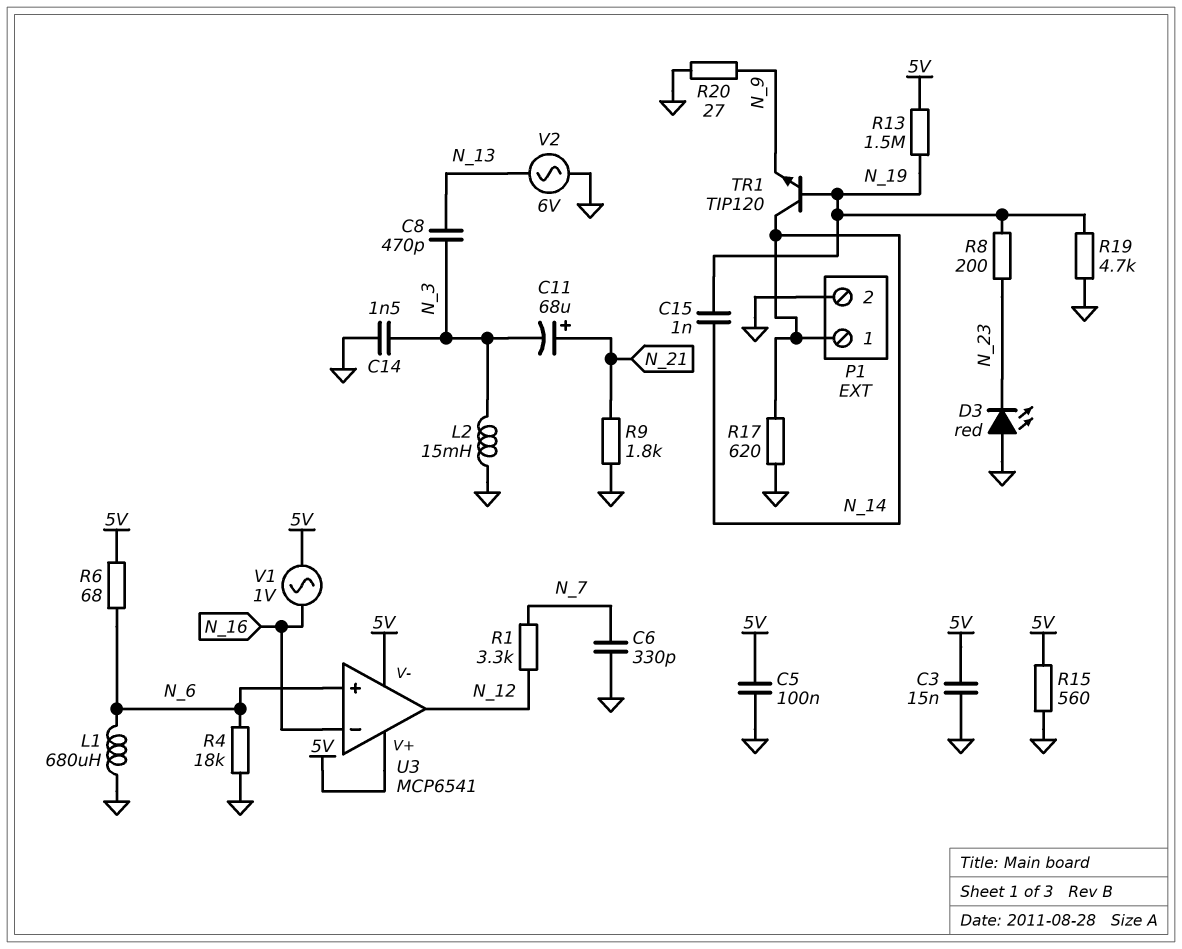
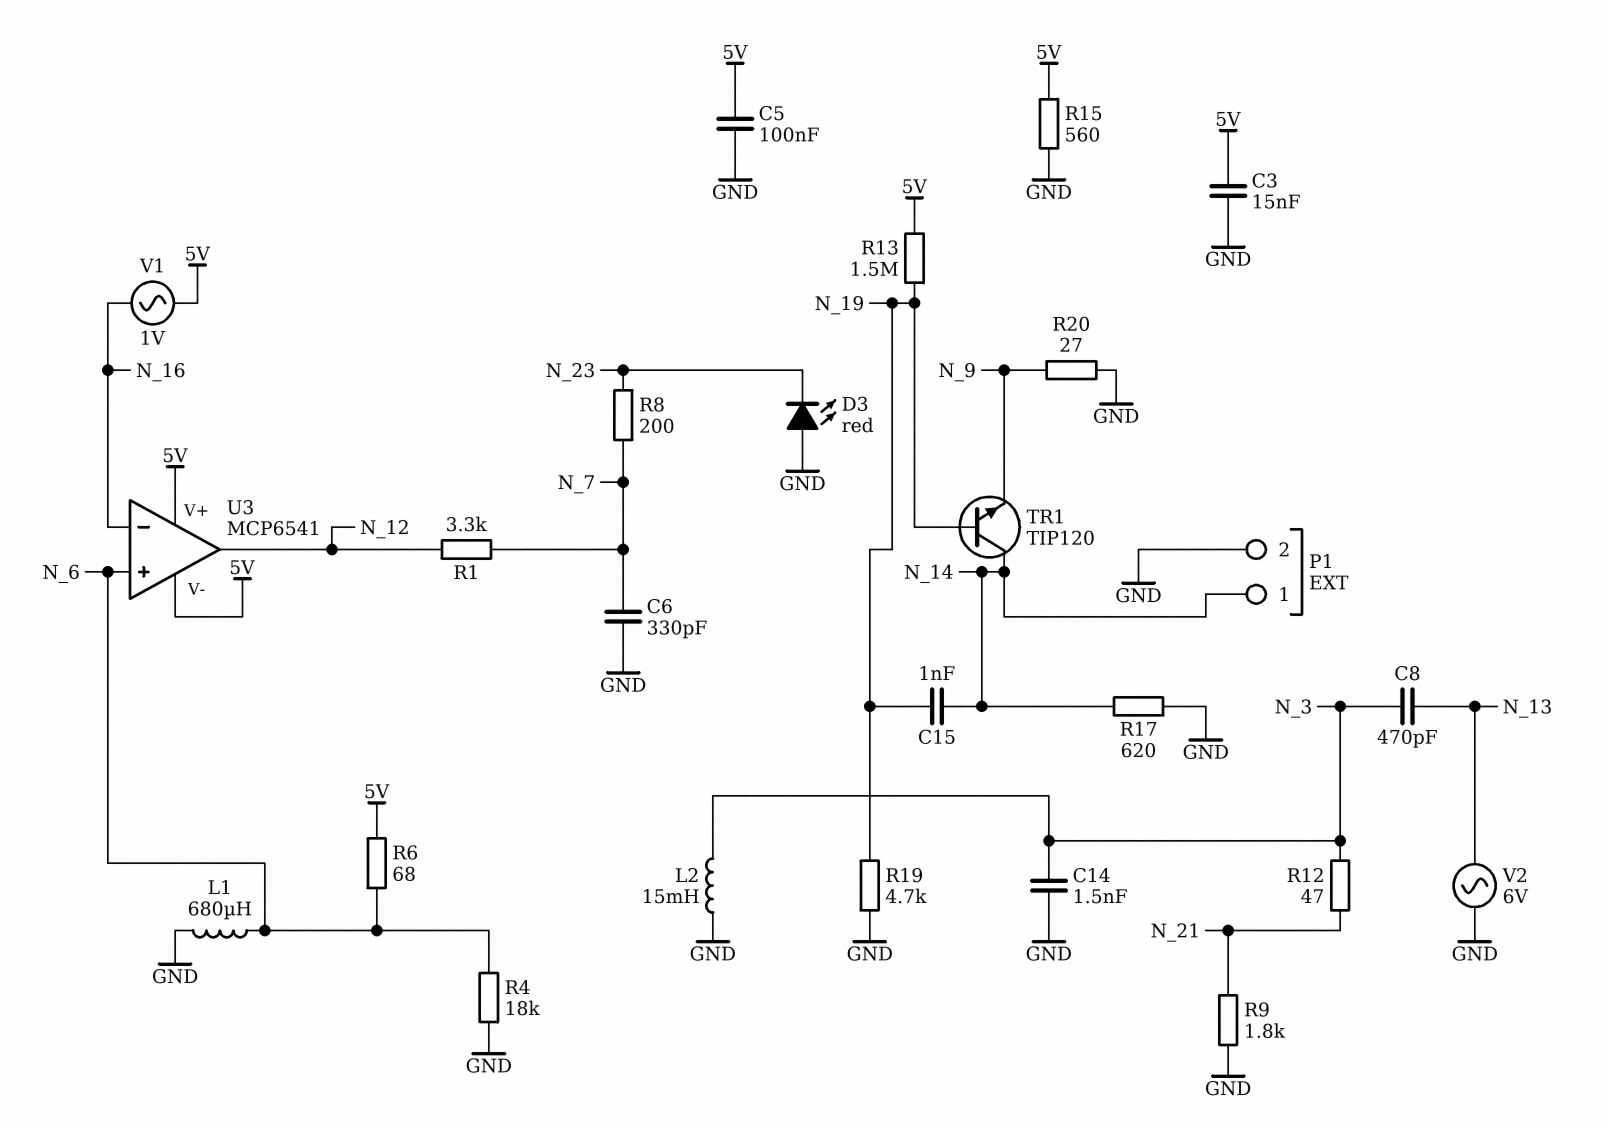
C11: 68uF (plus N_21, minus N_3) -> none
R8: 200 (N_19, N_23) -> 200 (N_7, N_23)
R12: none -> 47 (N_3, N_21)

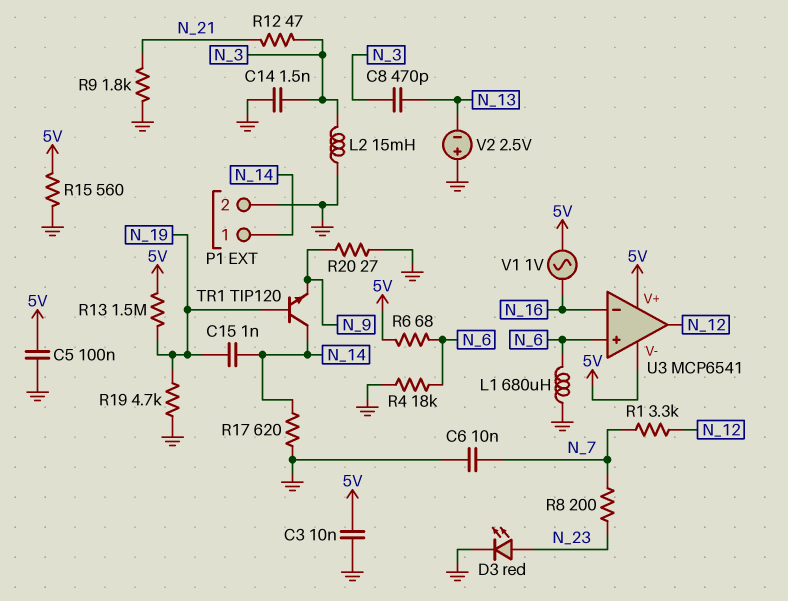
C3: 15nF (5V, GND) -> 10nF (5V, GND)
C6: 330pF (GND, N_7) -> 10nF (GND, N_7)
D3: LED red (A GND, K N_23) -> LED red (A N_23, K GND)
V2: AC 6V (GND, N_13) -> 2.5V (plus GND, minus N_13)

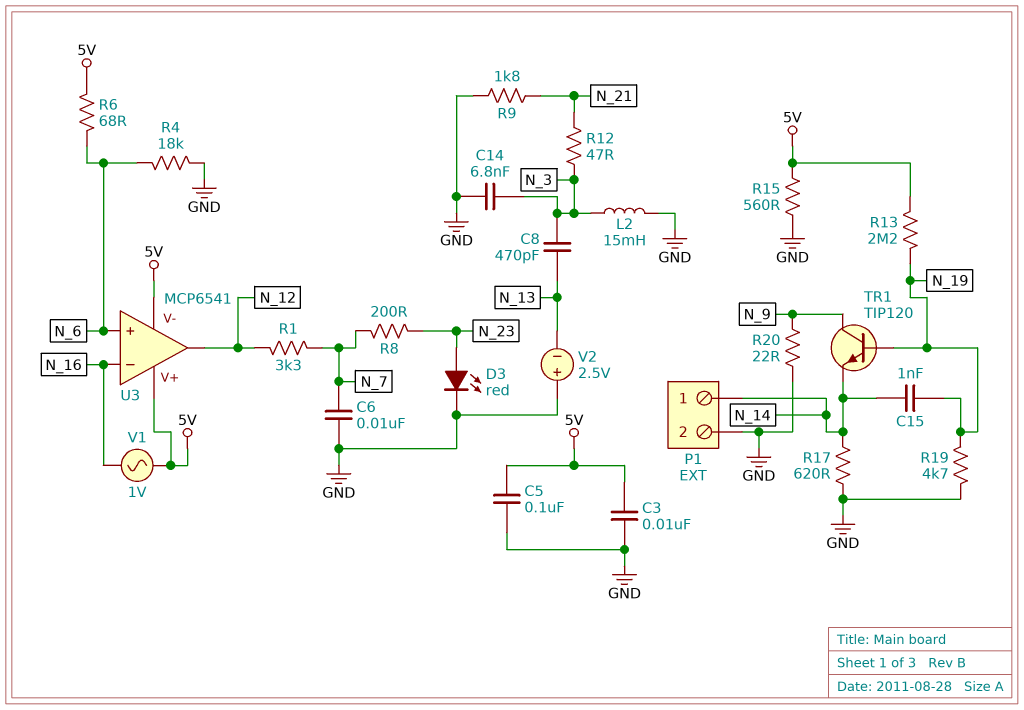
C14: 1.5nF (GND, N_3) -> 6.8nF (GND, N_3)
L1: 680uH (GND, N_6) -> none
R13: 1.5M (5V, N_19) -> 2.2M (5V, N_19)
R20: 27 (GND, N_9) -> 22 (GND, N_9)
TR1: NPN TIP120 (B N_19, C N_14, E N_9) -> NPN TIP120 (B N_19, C N_9, E N_14)

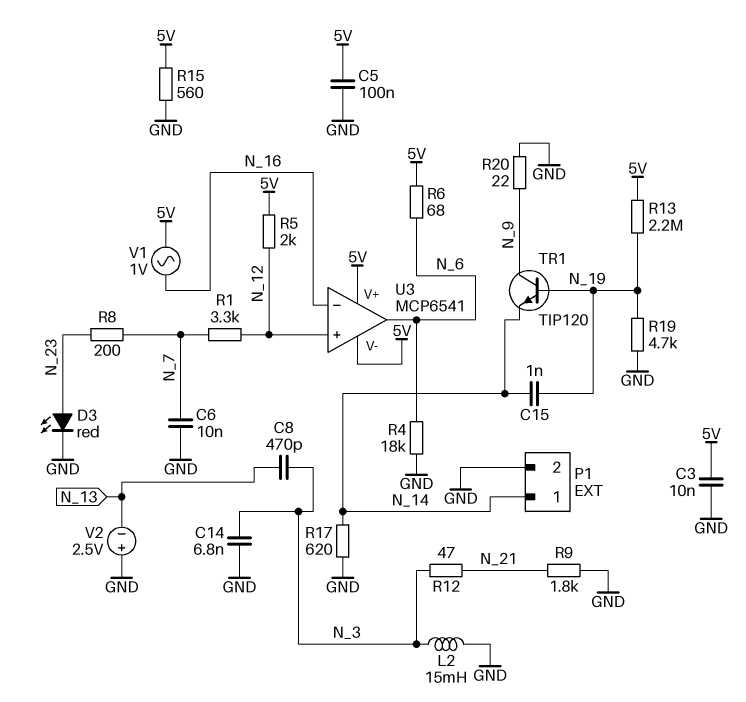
R5: none -> 2k (5V, N_12)
U3 pin in+: N_6 -> N_12
U3 pin out: N_12 -> N_6

